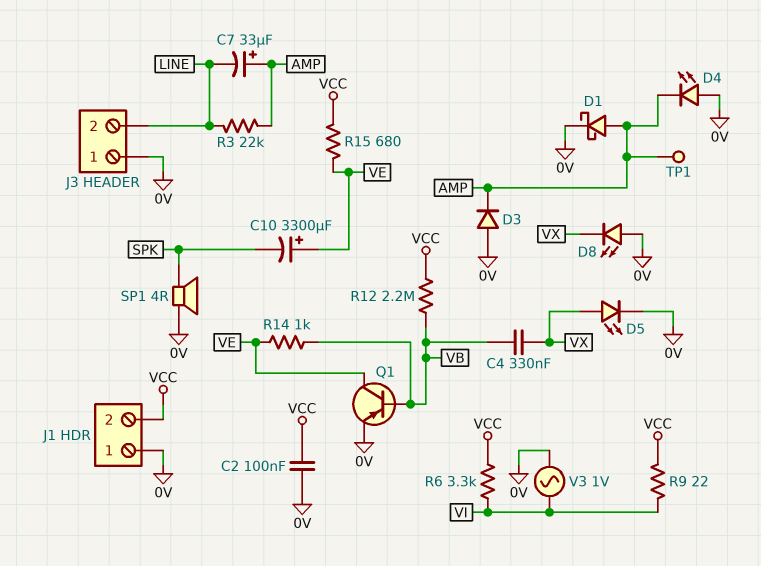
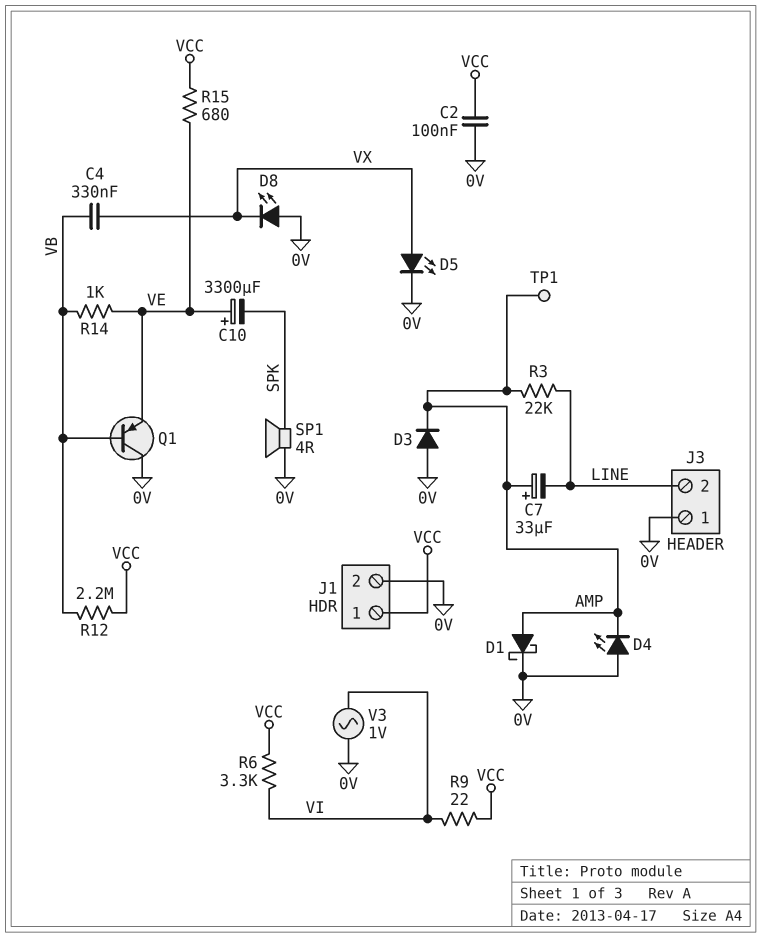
J1 pin 1: 0V -> VCC
J1 pin 2: VCC -> 0V
Q1: PNP (B VB, C VE, E 0V) -> PNP (B VB, C 0V, E VE)

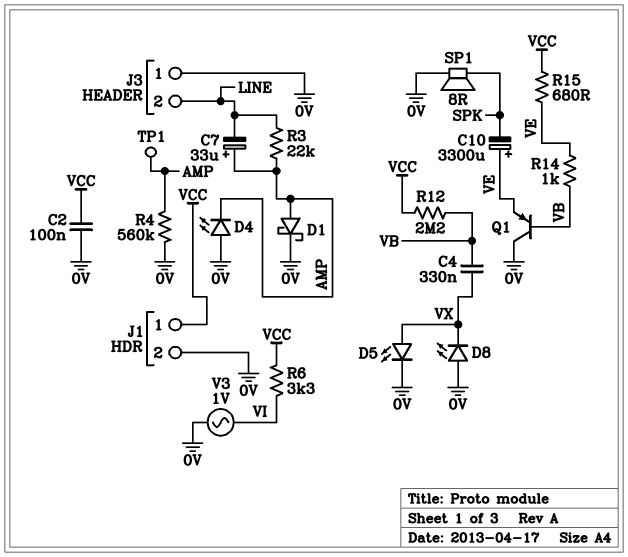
D3: diode (A 0V, K AMP) -> none
R4: none -> 560k (0V, AMP)
R9: 22 (VCC, VI) -> none
SP1: speaker 4R (0V, SPK) -> speaker 8R (0V, SPK)

